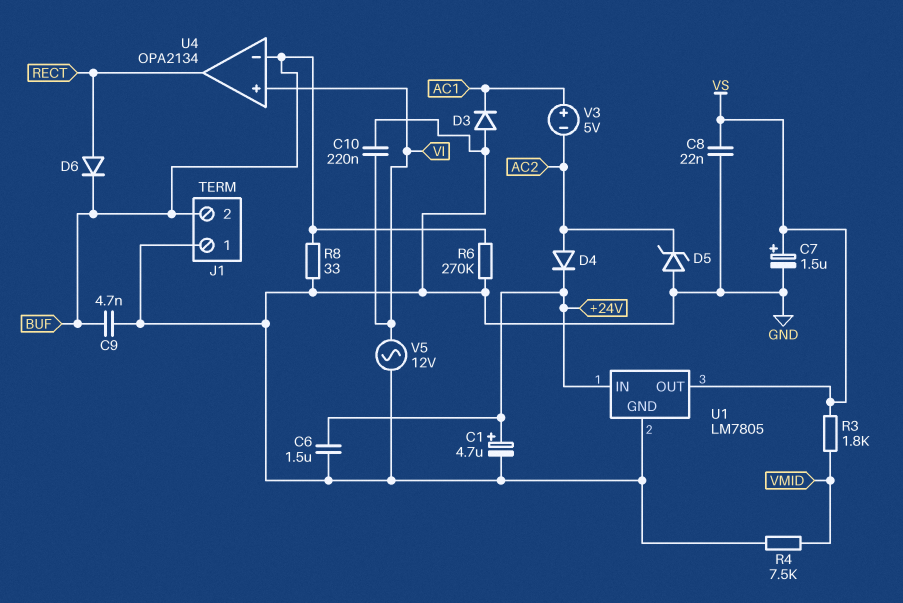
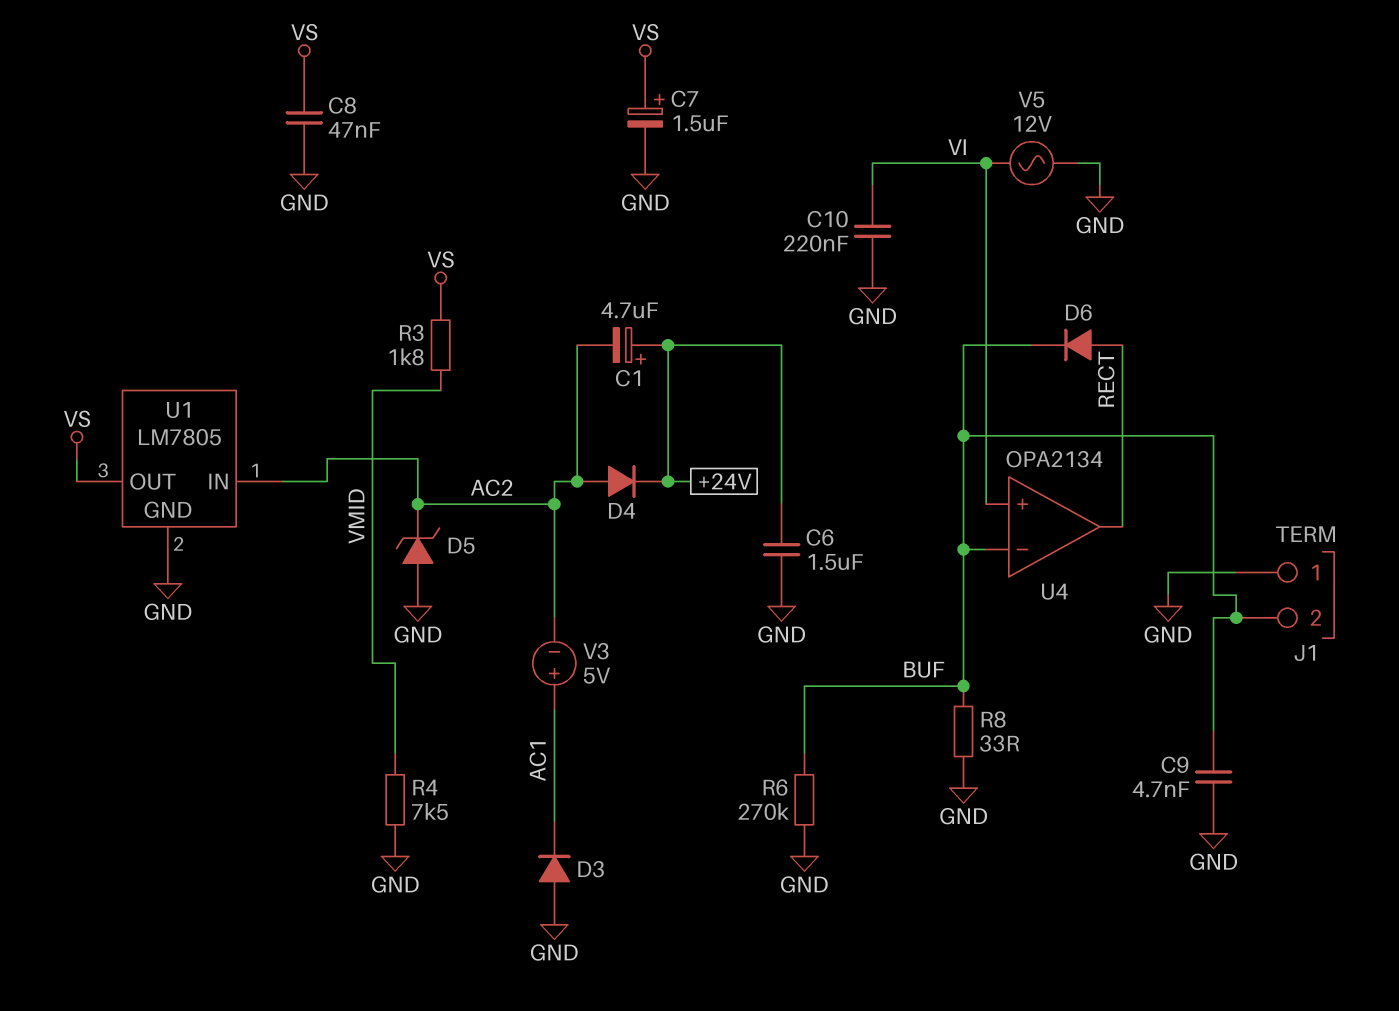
C1: 4.7uF (plus +24V, minus GND) -> 4.7uF (plus +24V, minus AC2)
C8: 22nF (GND, VS) -> 47nF (GND, VS)
U1 pin IN: +24V -> AC2

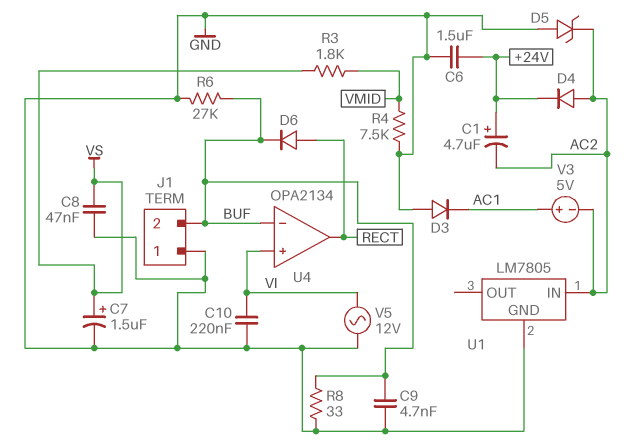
R6: 270k (BUF, GND) -> 27k (BUF, GND)
U1 pin OUT: VS -> none

